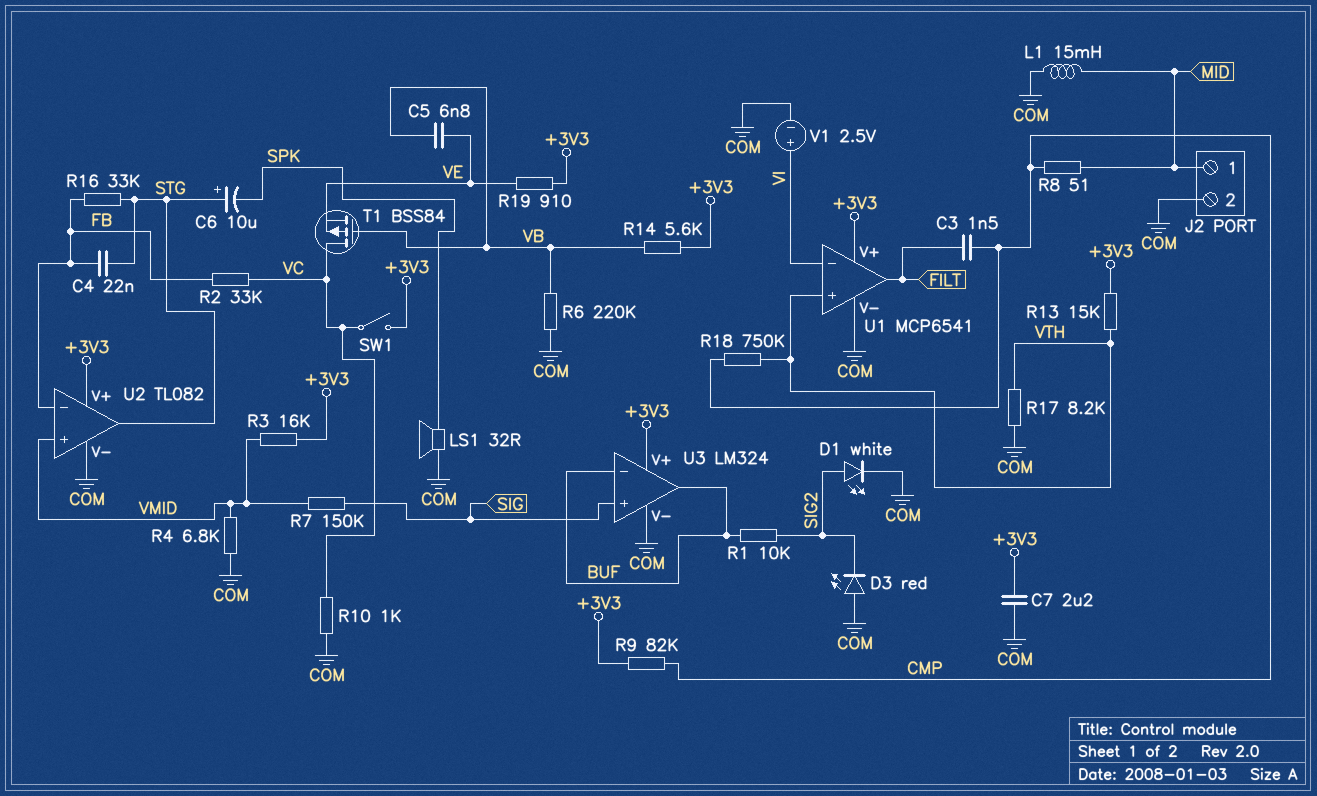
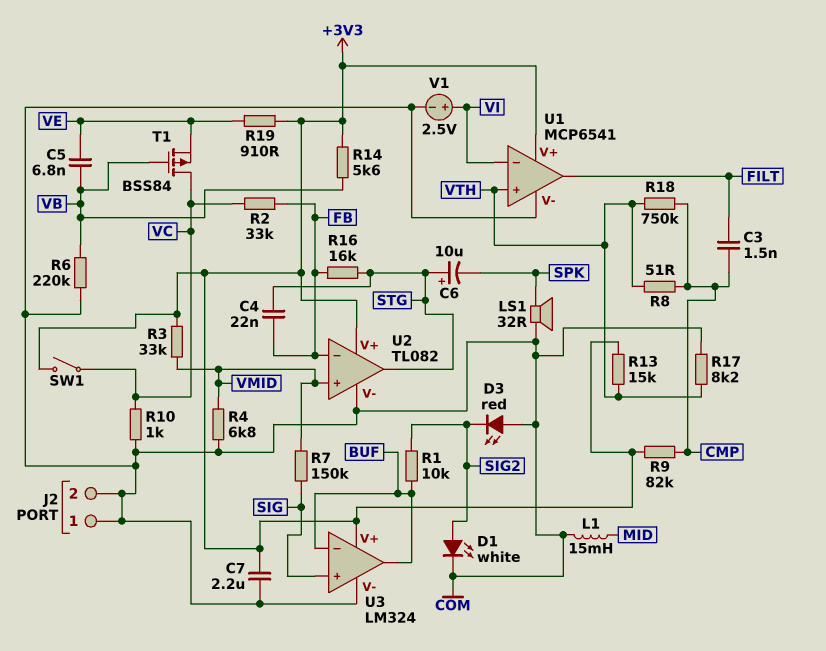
J2 pin 1: MID -> COM
R3: 16k (+3V3, VMID) -> 33k (+3V3, VMID)
R8: 51 (CMP, MID) -> 51 (CMP, VTH)
R16: 33k (FB, STG) -> 16k (FB, STG)

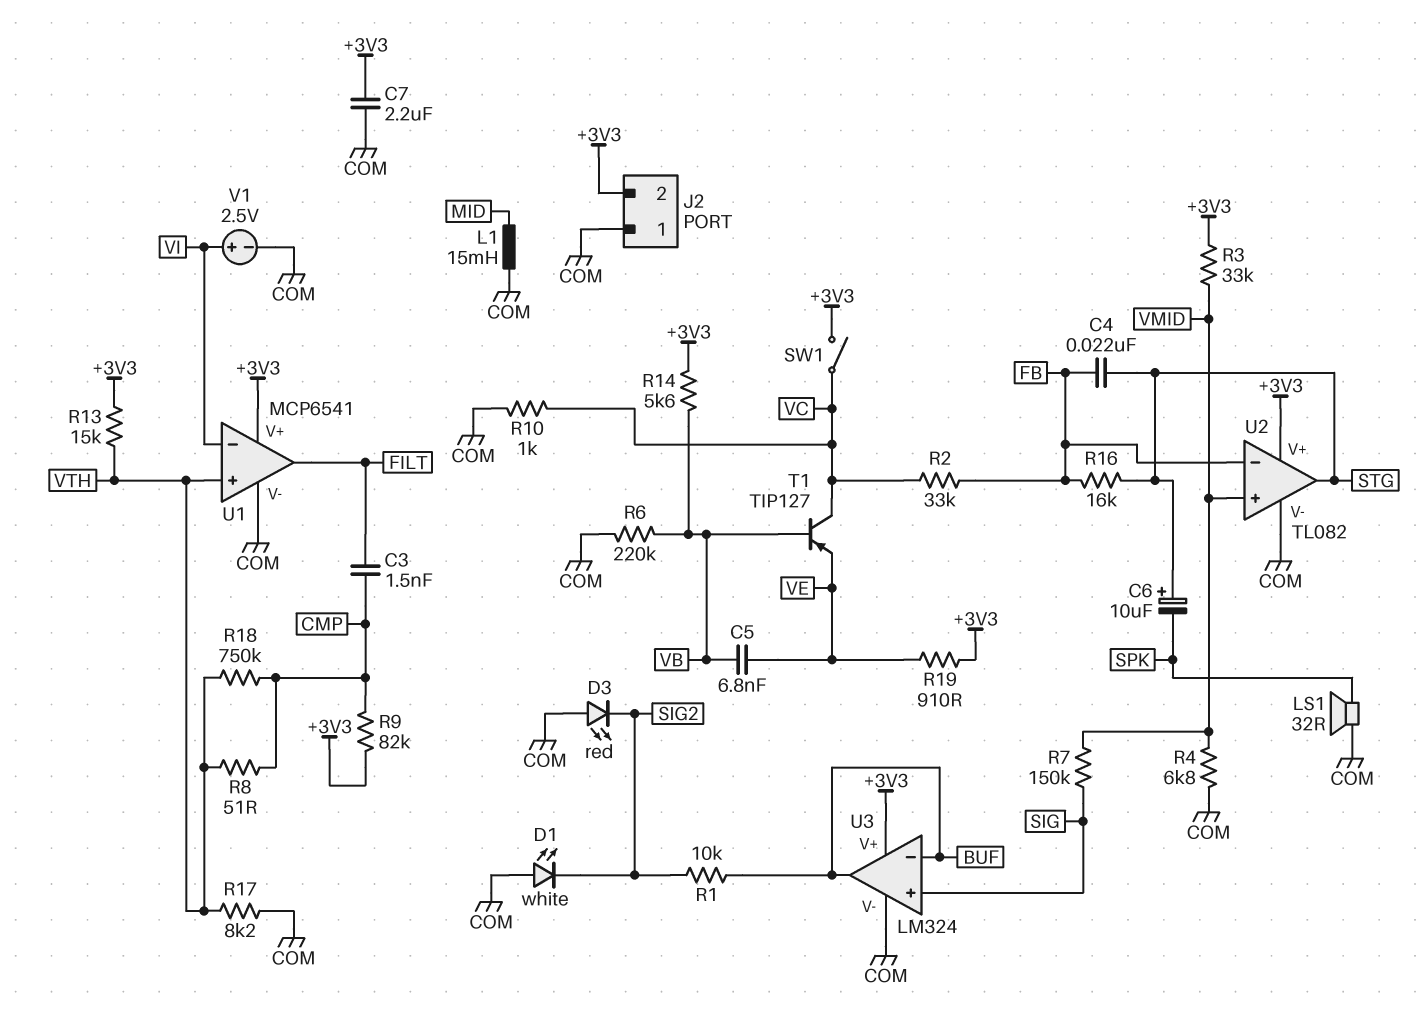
D1: LED white (A SIG2, K COM) -> LED white (A COM, K SIG2)
J2 pin 2: COM -> +3V3
T1: PMOS BSS84 (G VB, D VC, S VE) -> PNP TIP127 (B VB, C VC, E VE)

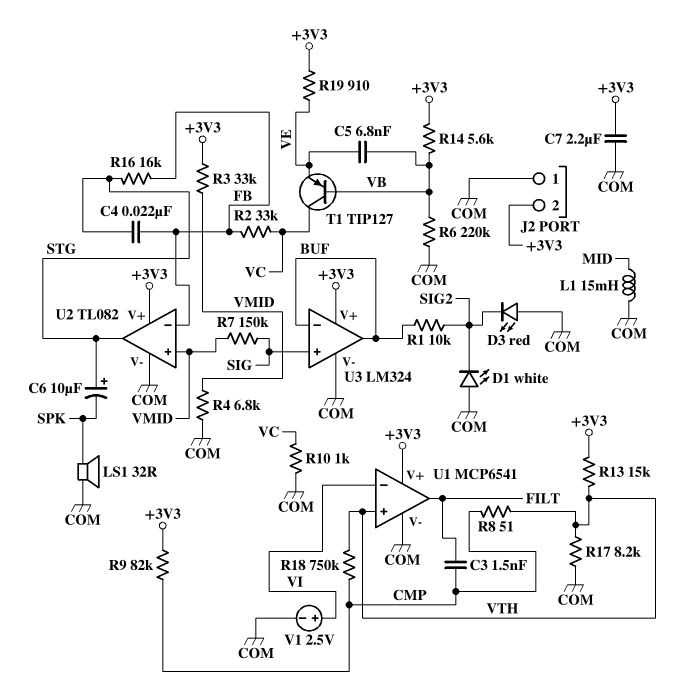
SW1: switch (+3V3, VC) -> none

